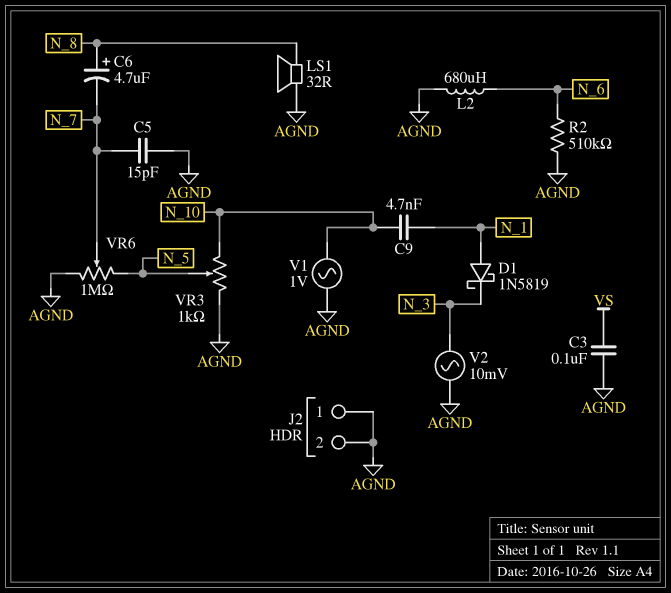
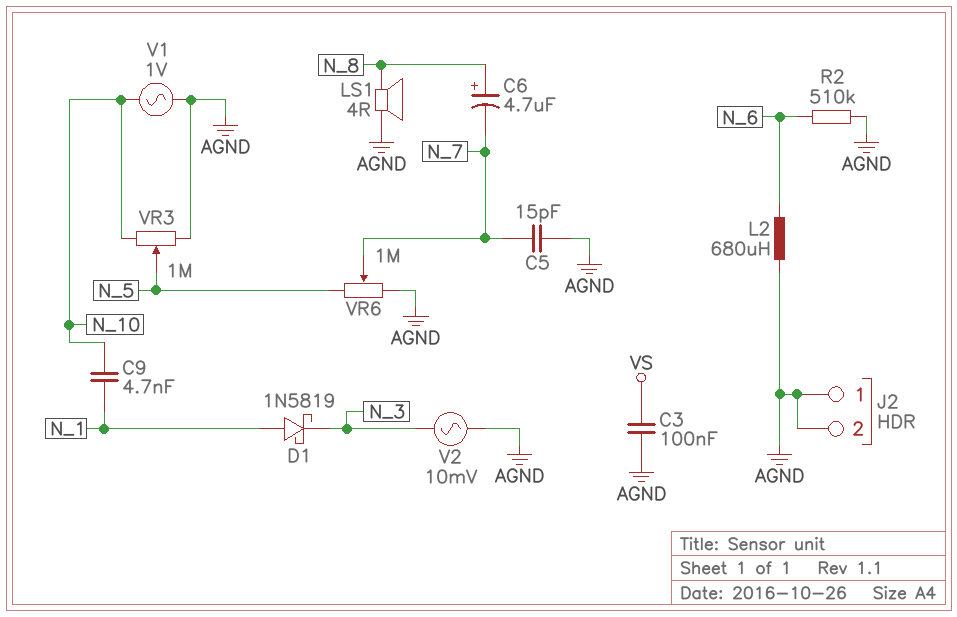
LS1: speaker 32R (AGND, N_8) -> speaker 4R (AGND, N_8)
VR3: 1k (AGND, N_10, wiper N_5) -> 1M (AGND, N_10, wiper N_5)

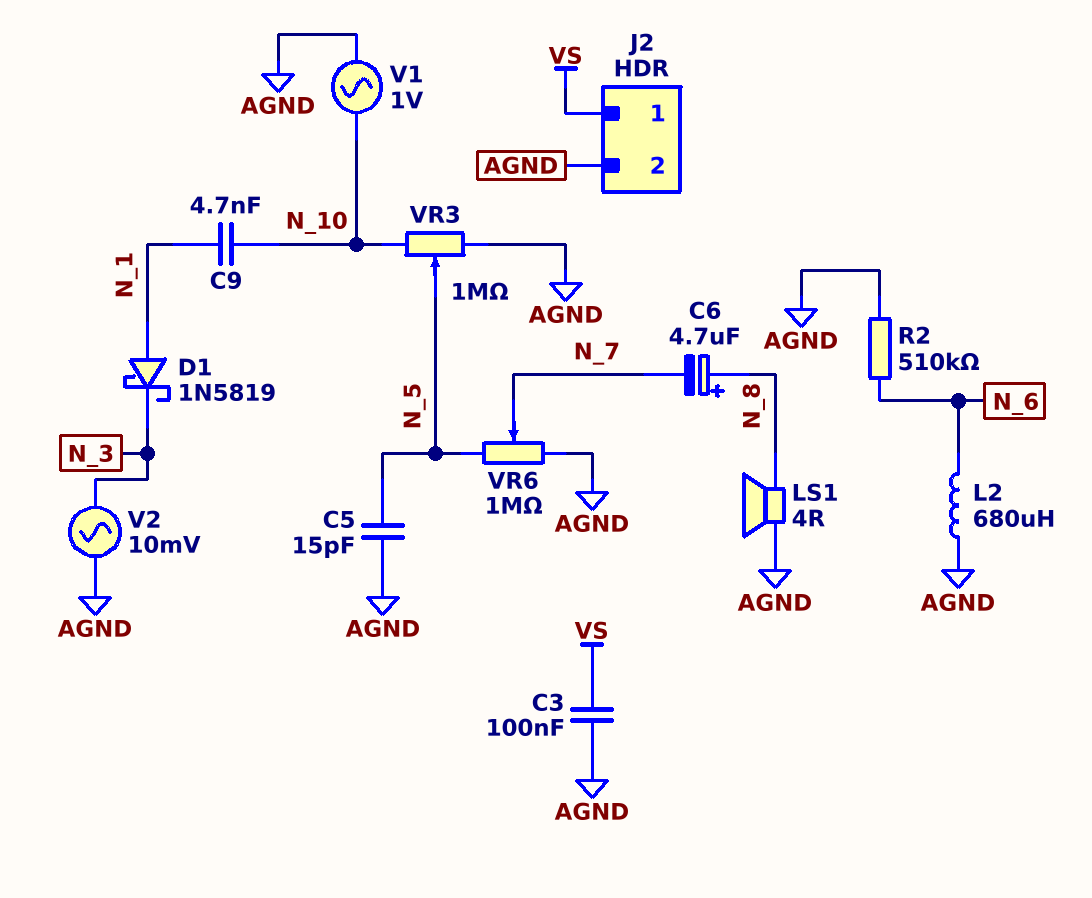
C5: 15pF (AGND, N_7) -> 15pF (AGND, N_5)
J2 pin 1: AGND -> VS

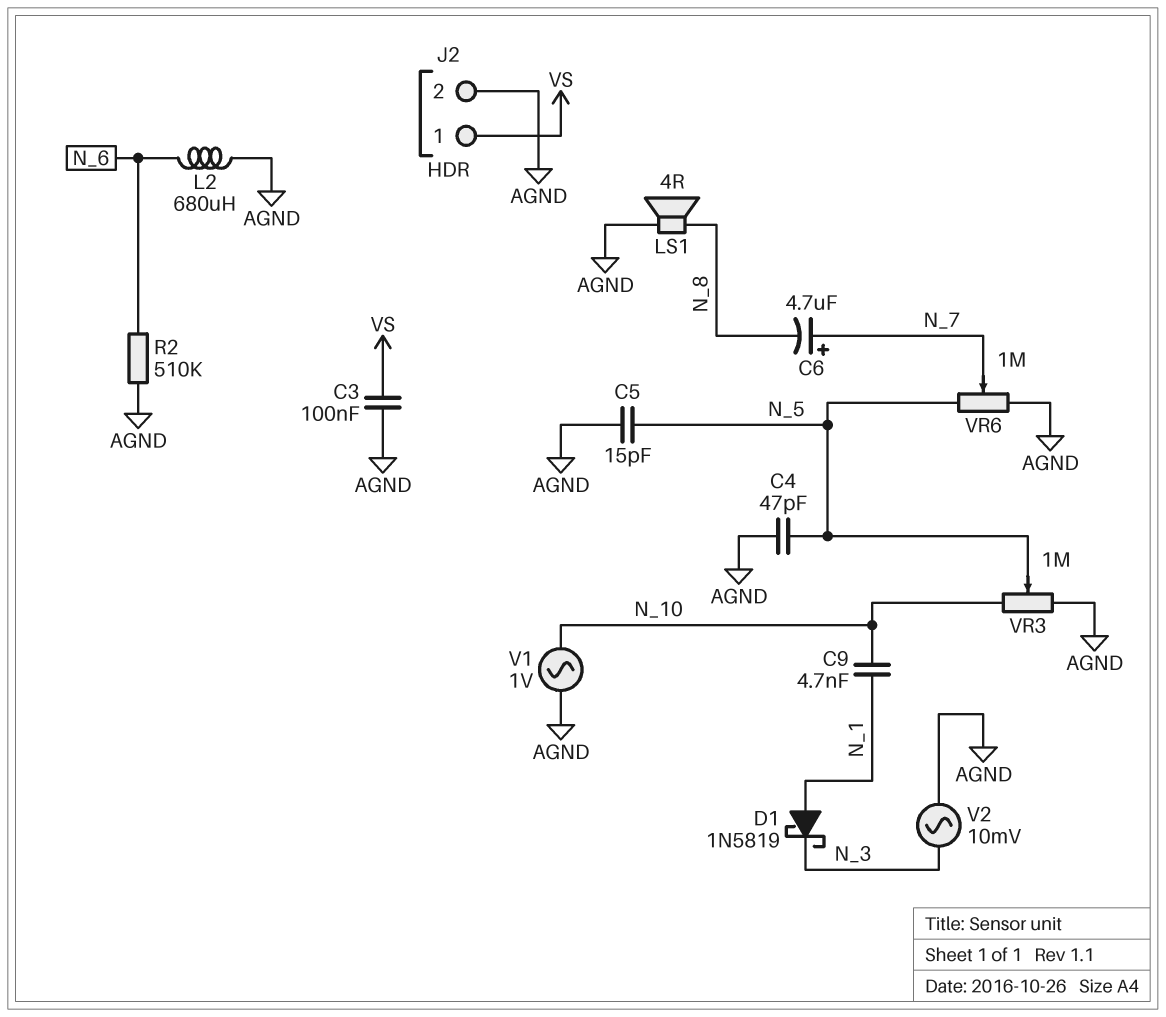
C4: none -> 47pF (AGND, N_5)
C6: 4.7uF (plus N_8, minus N_7) -> 4.7uF (plus N_7, minus N_8)

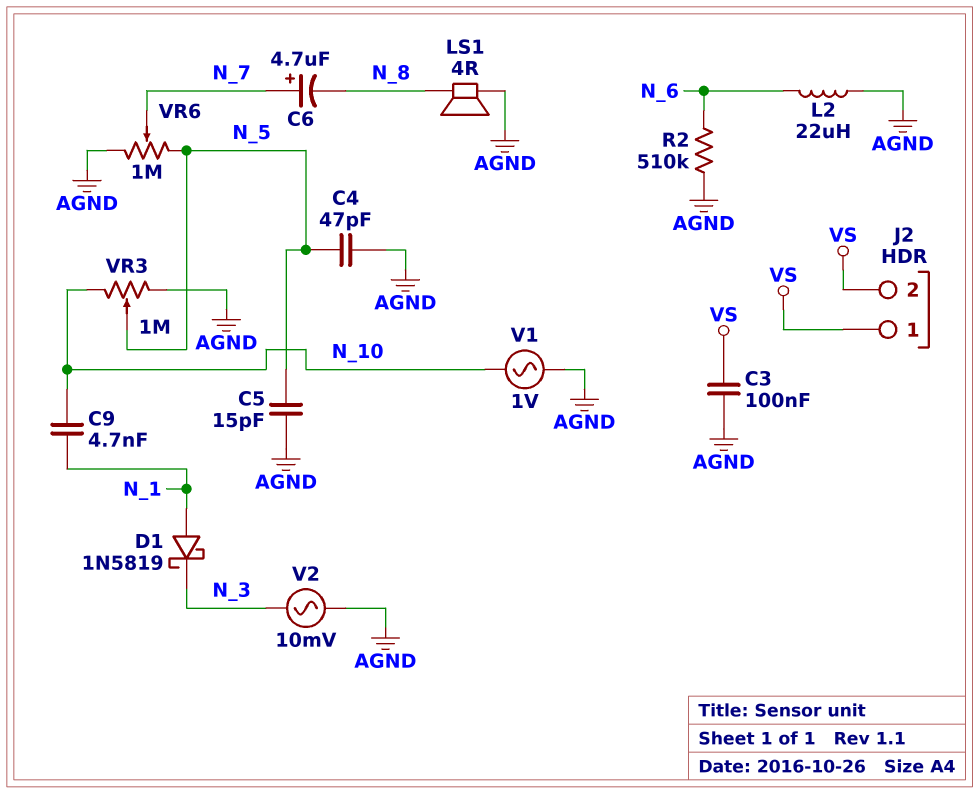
J2 pin 2: AGND -> VS
L2: 680uH (AGND, N_6) -> 22uH (AGND, N_6)

